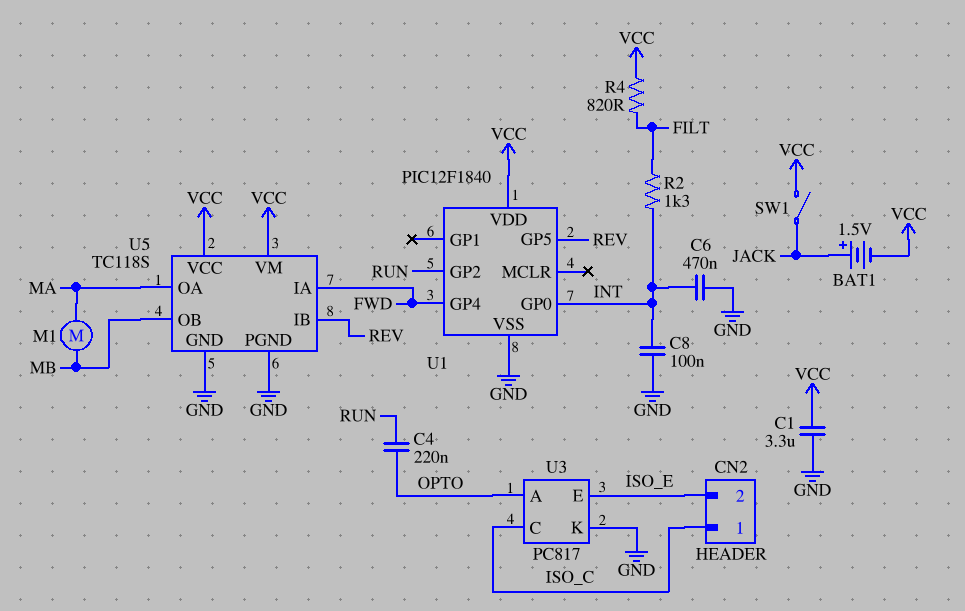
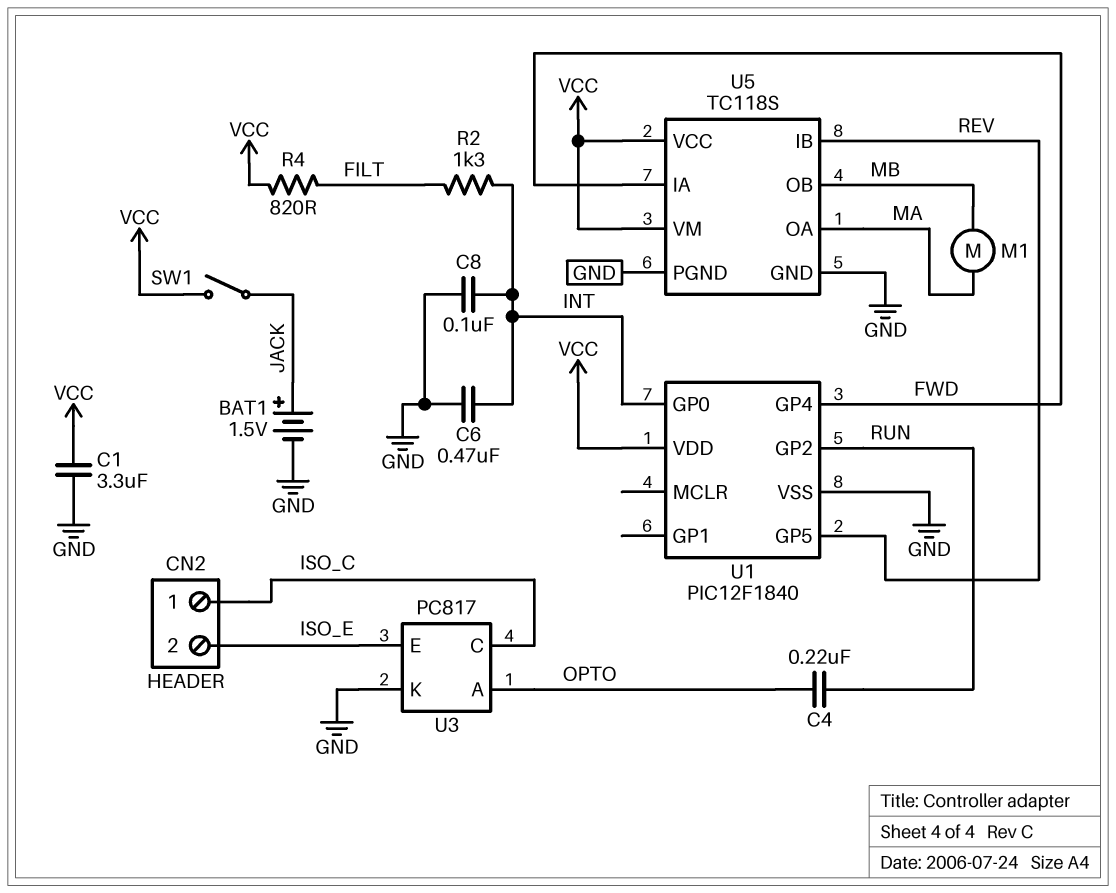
BAT1: 1.5V (plus JACK, minus VCC) -> 1.5V (plus JACK, minus GND)

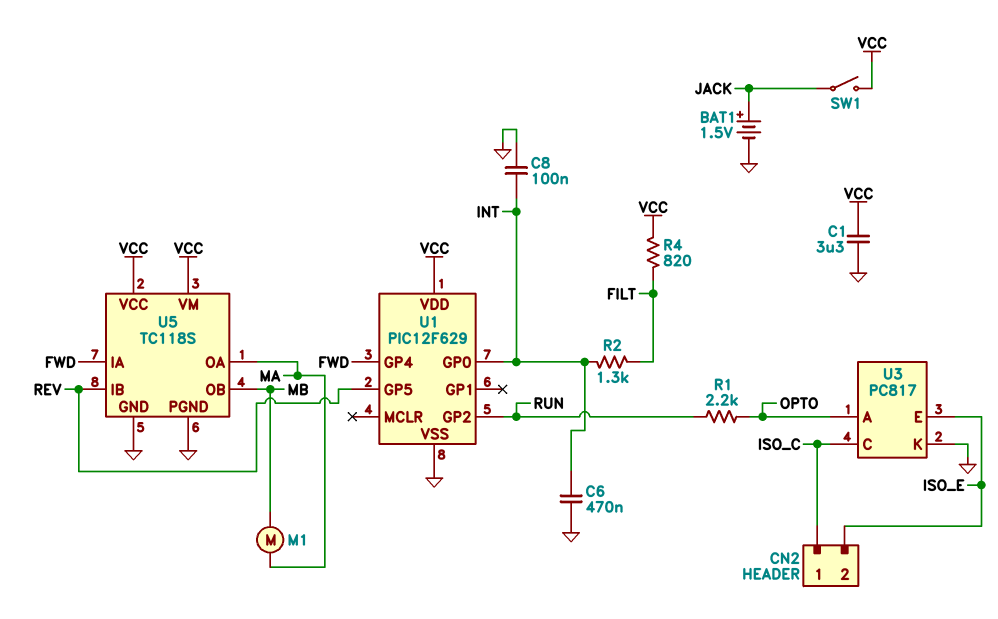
C4: 220nF (OPTO, RUN) -> none
R1: none -> 2.2k (OPTO, RUN)
U1: PIC12F1840 -> PIC12F629

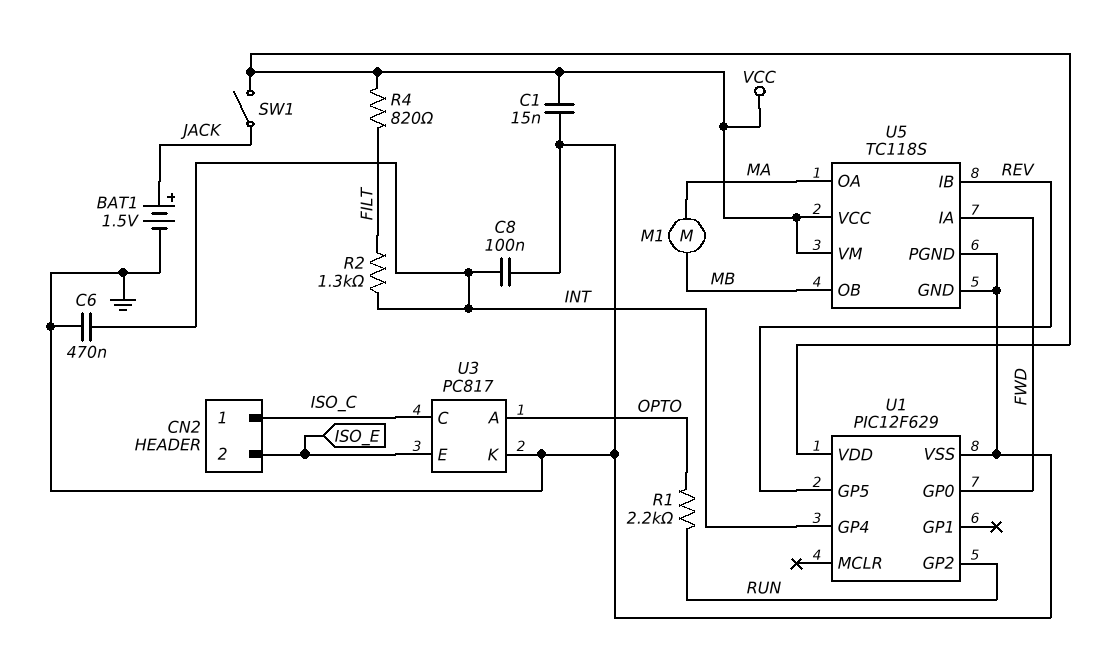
C1: 3.3uF (GND, VCC) -> 15nF (GND, VCC)
U1 pin GP0: INT -> FWD
U1 pin GP4: FWD -> INT

